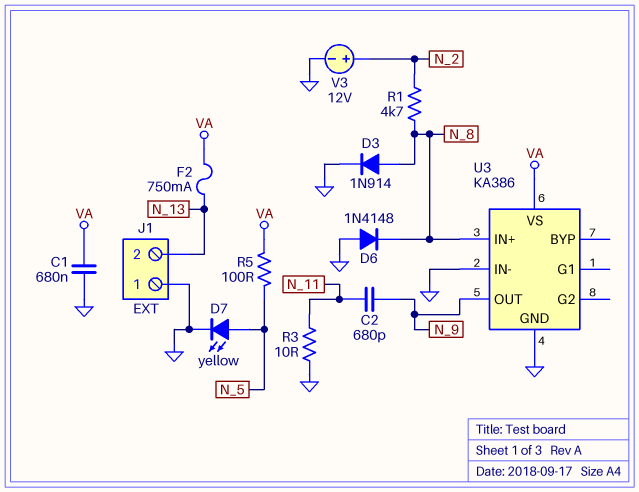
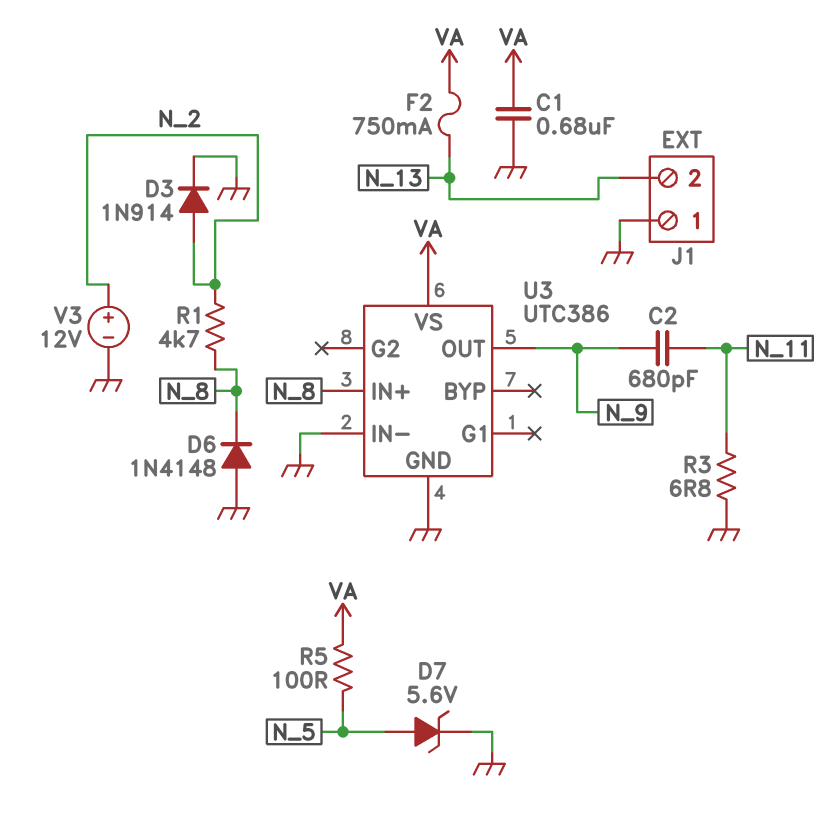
D3: diode 1N914 (A N_8, K GND) -> diode 1N914 (A N_2, K GND)
D7: LED yellow (A N_5, K GND) -> zener 5.6V (A N_5, K GND)
R3: 10 (GND, N_11) -> 6.8 (GND, N_11)
U3: KA386 -> UTC386

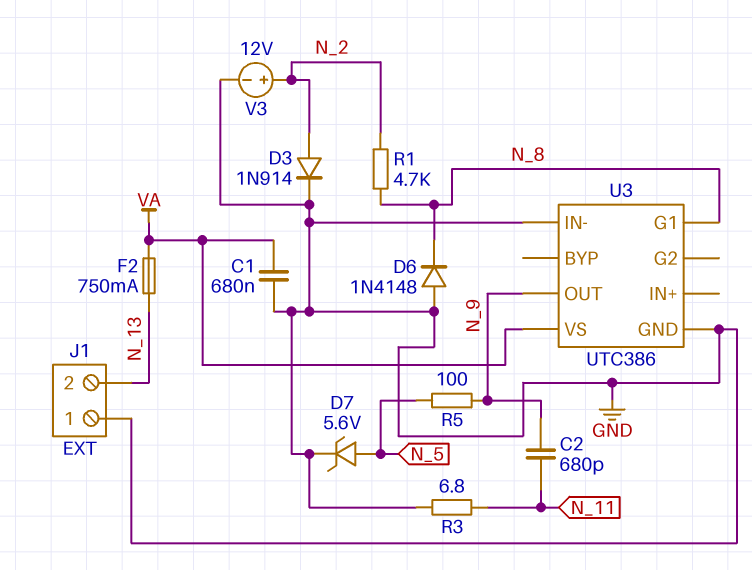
R5: 100 (N_5, VA) -> 100 (N_5, N_9)
U3 pin G1: none -> N_8
U3 pin IN+: N_8 -> none

